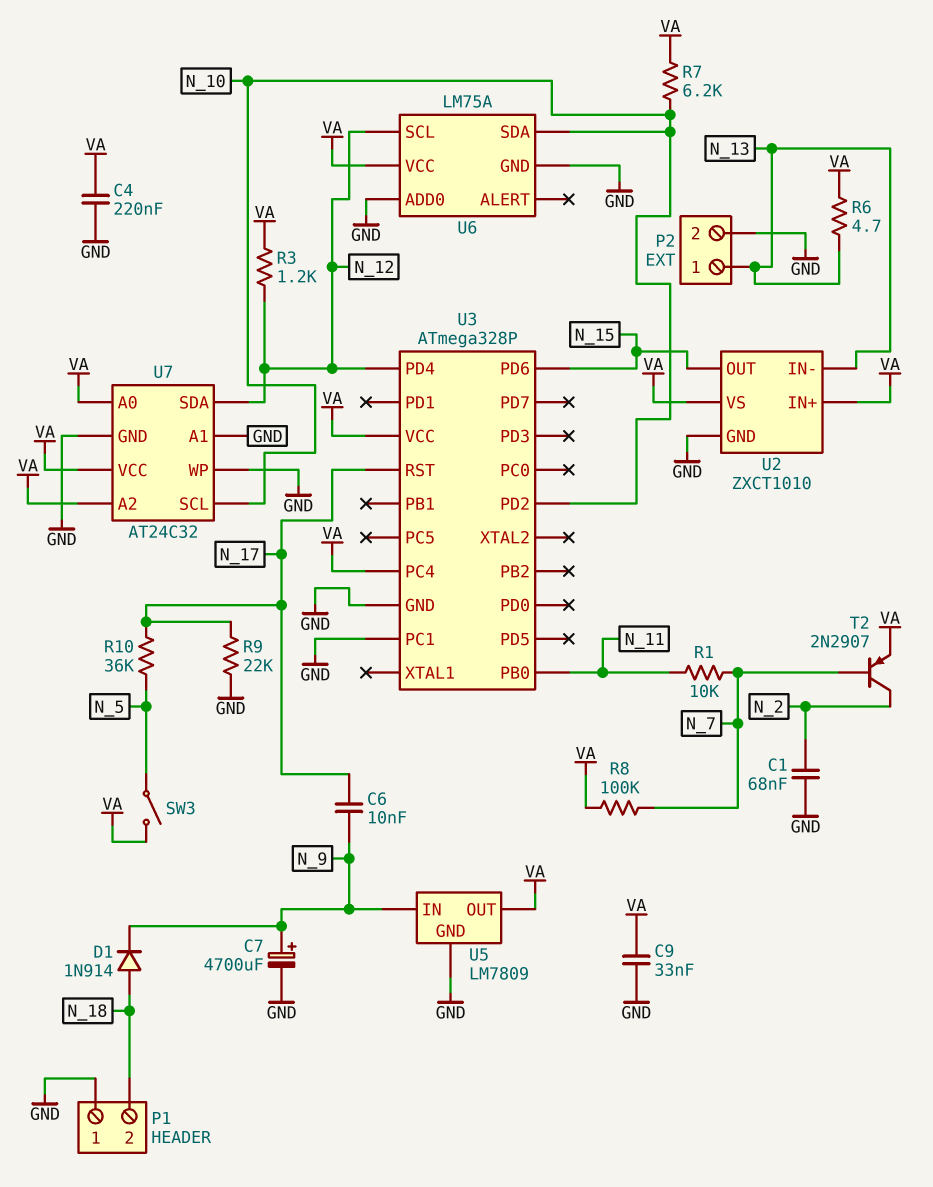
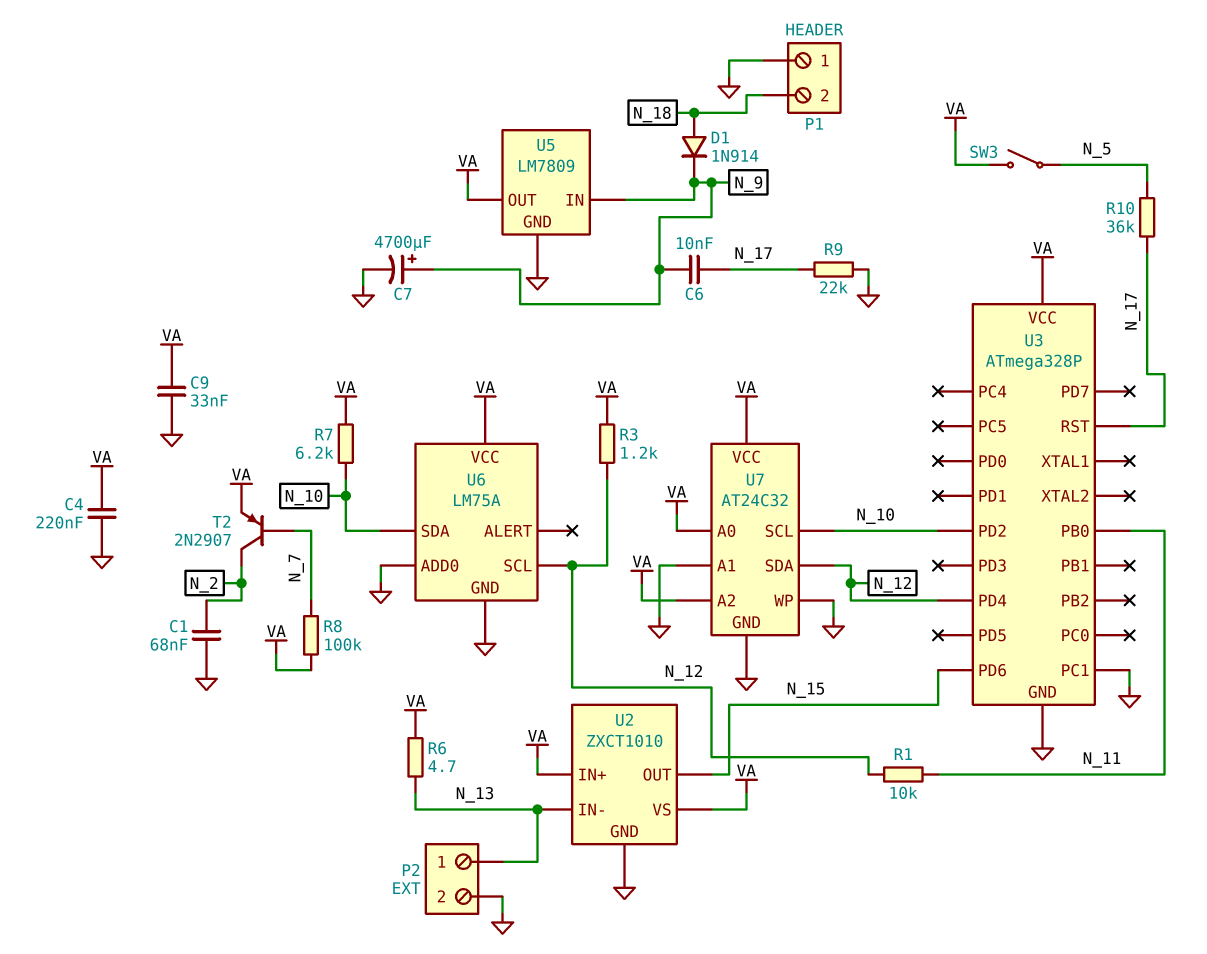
R1: 10k (N_7, N_11) -> 10k (N_11, N_12)
U3 pin PC4: VA -> none

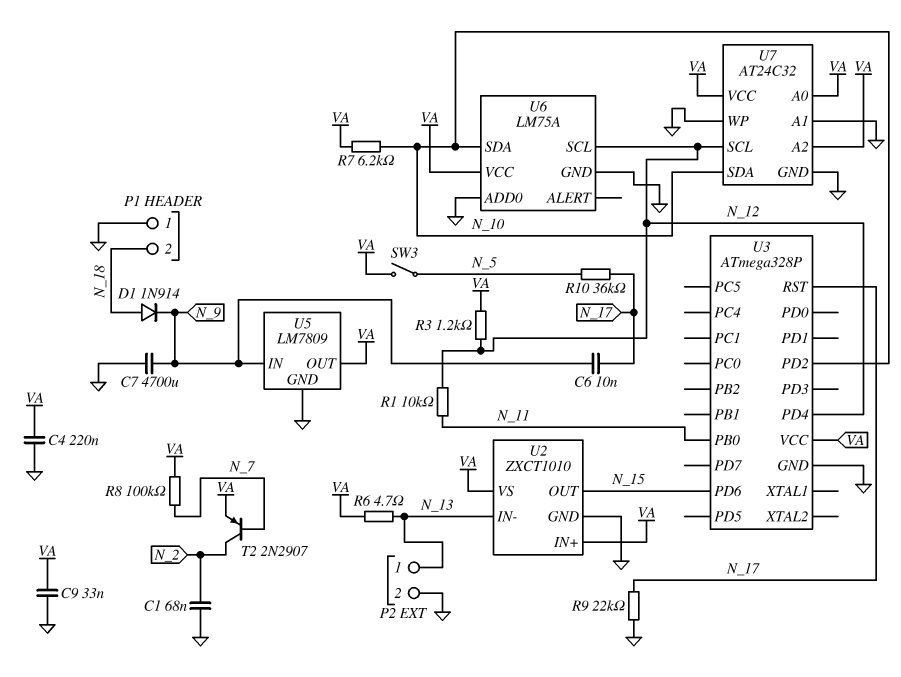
C7: 4700uF (plus N_9, minus GND) -> 4700uF (GND, N_9)
U3 pin PC1: GND -> none
U7 pin SCL: N_10 -> N_12
U7 pin SDA: N_12 -> N_10

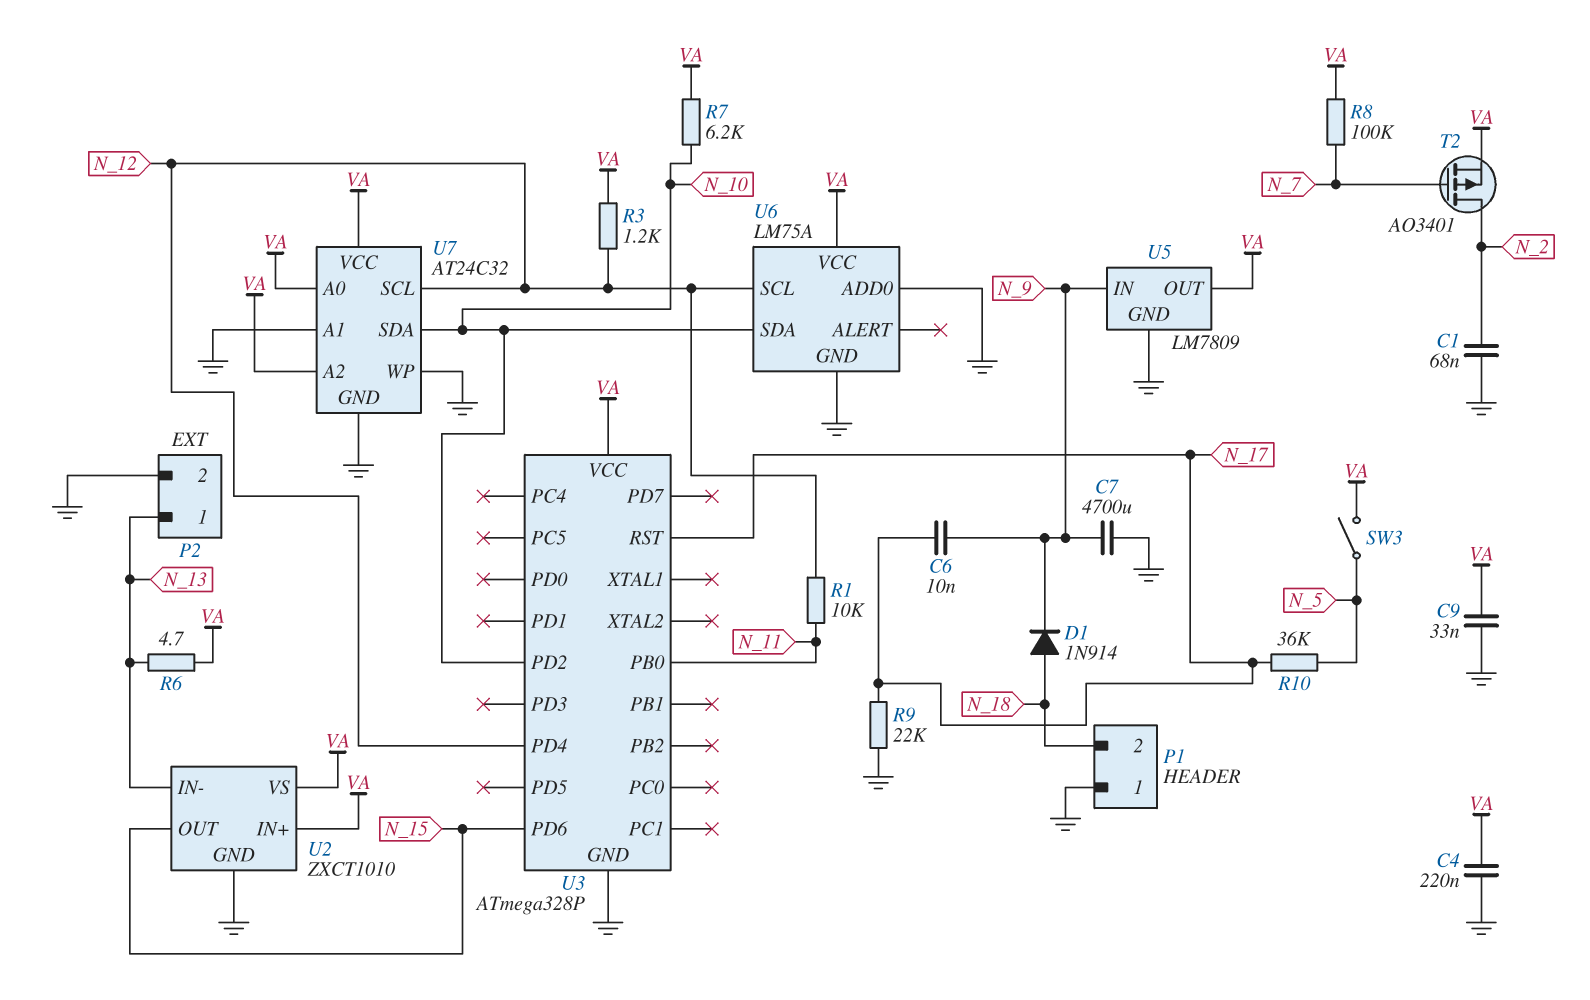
T2: PNP 2N2907 (B N_7, C N_2, E VA) -> PMOS AO3401 (G N_7, D N_2, S VA)

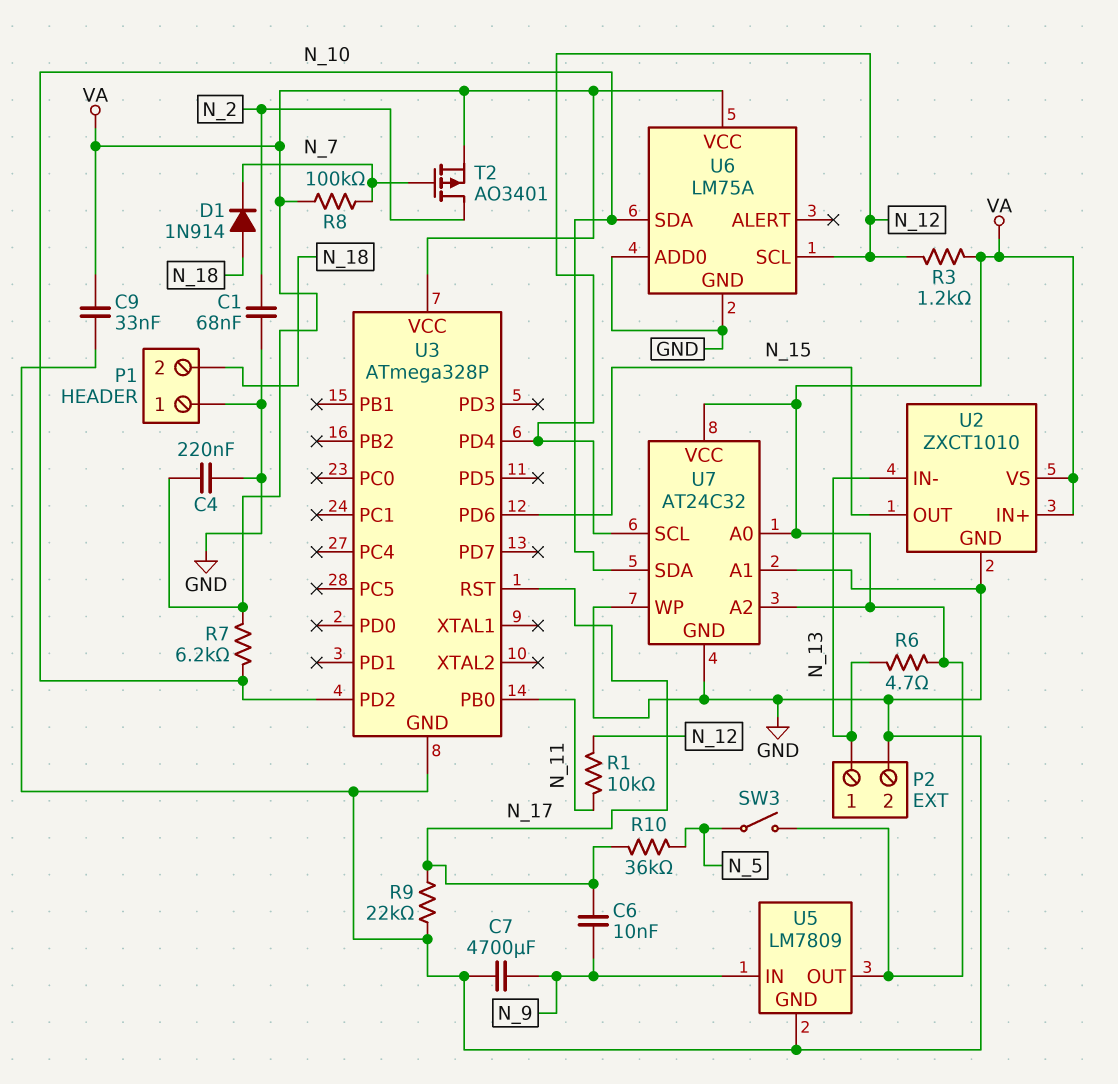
D1: diode 1N914 (A N_18, K N_9) -> diode 1N914 (A N_18, K N_7)

